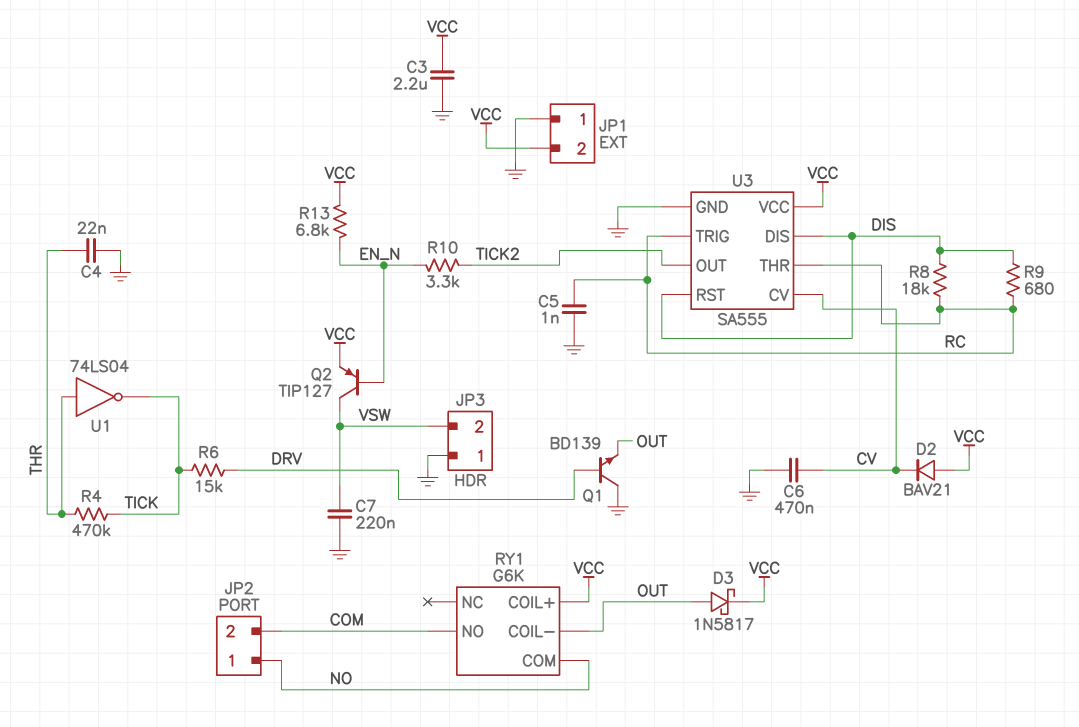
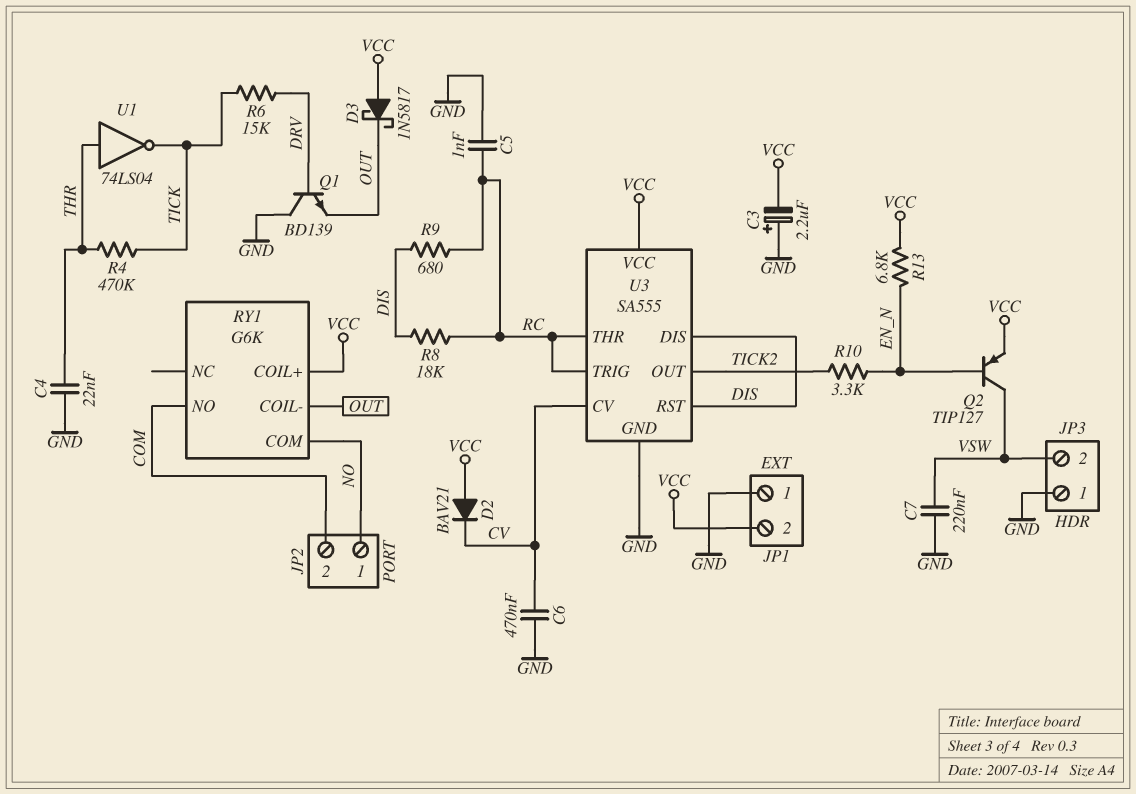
C3: 2.2uF (GND, VCC) -> 2.2uF (plus GND, minus VCC)
D3: schottky 1N5817 (A OUT, K VCC) -> schottky 1N5817 (A VCC, K OUT)

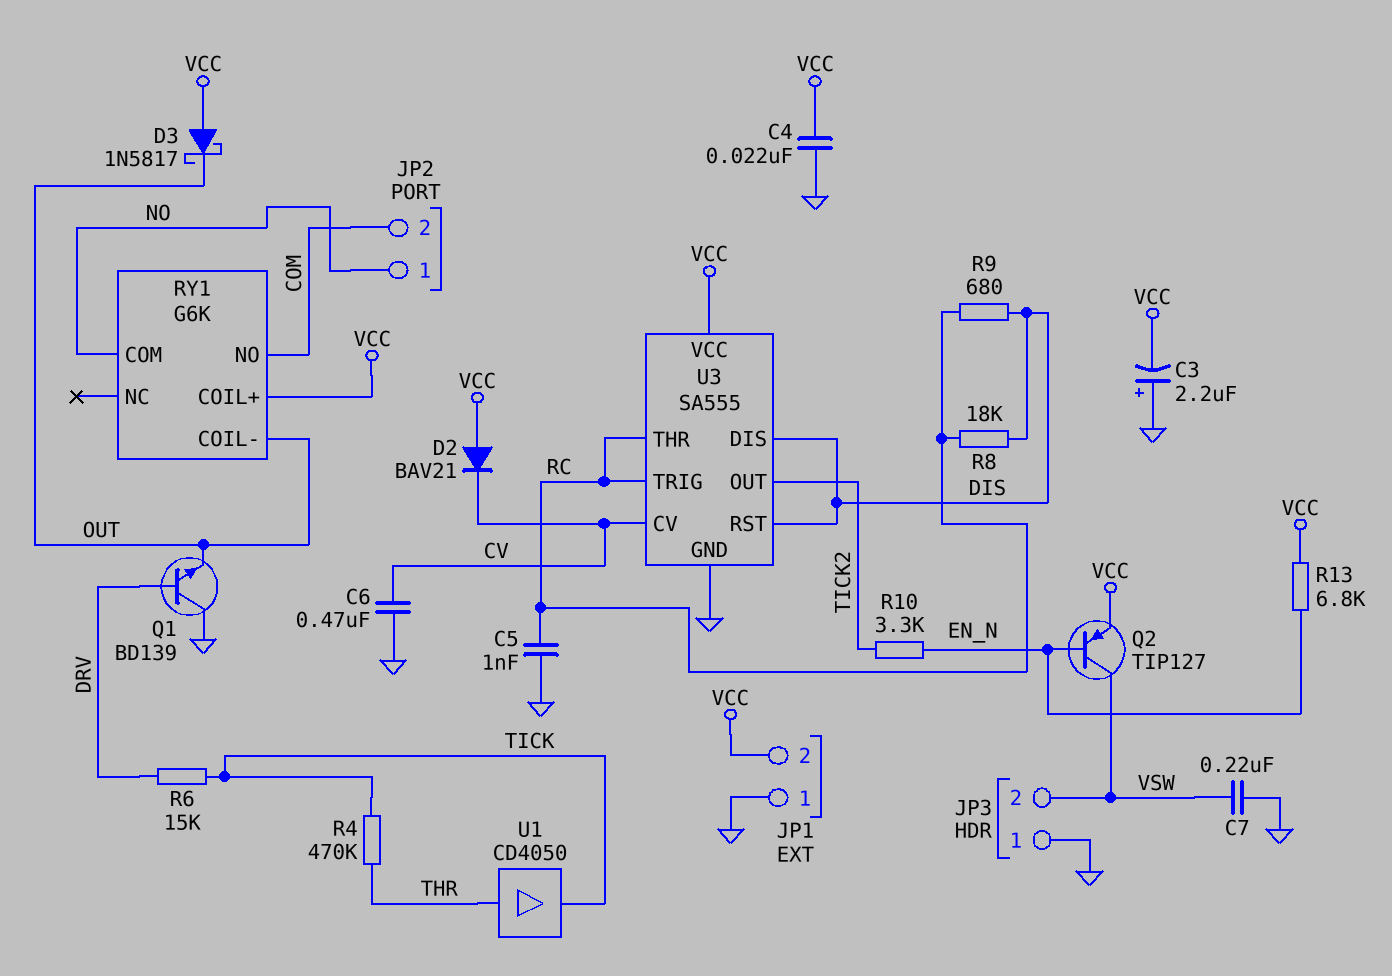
C4: 22nF (GND, THR) -> 22nF (GND, VCC)
U1: NOT 74LS04 (in THR, out TICK) -> buffer CD4050 (in THR, out TICK)

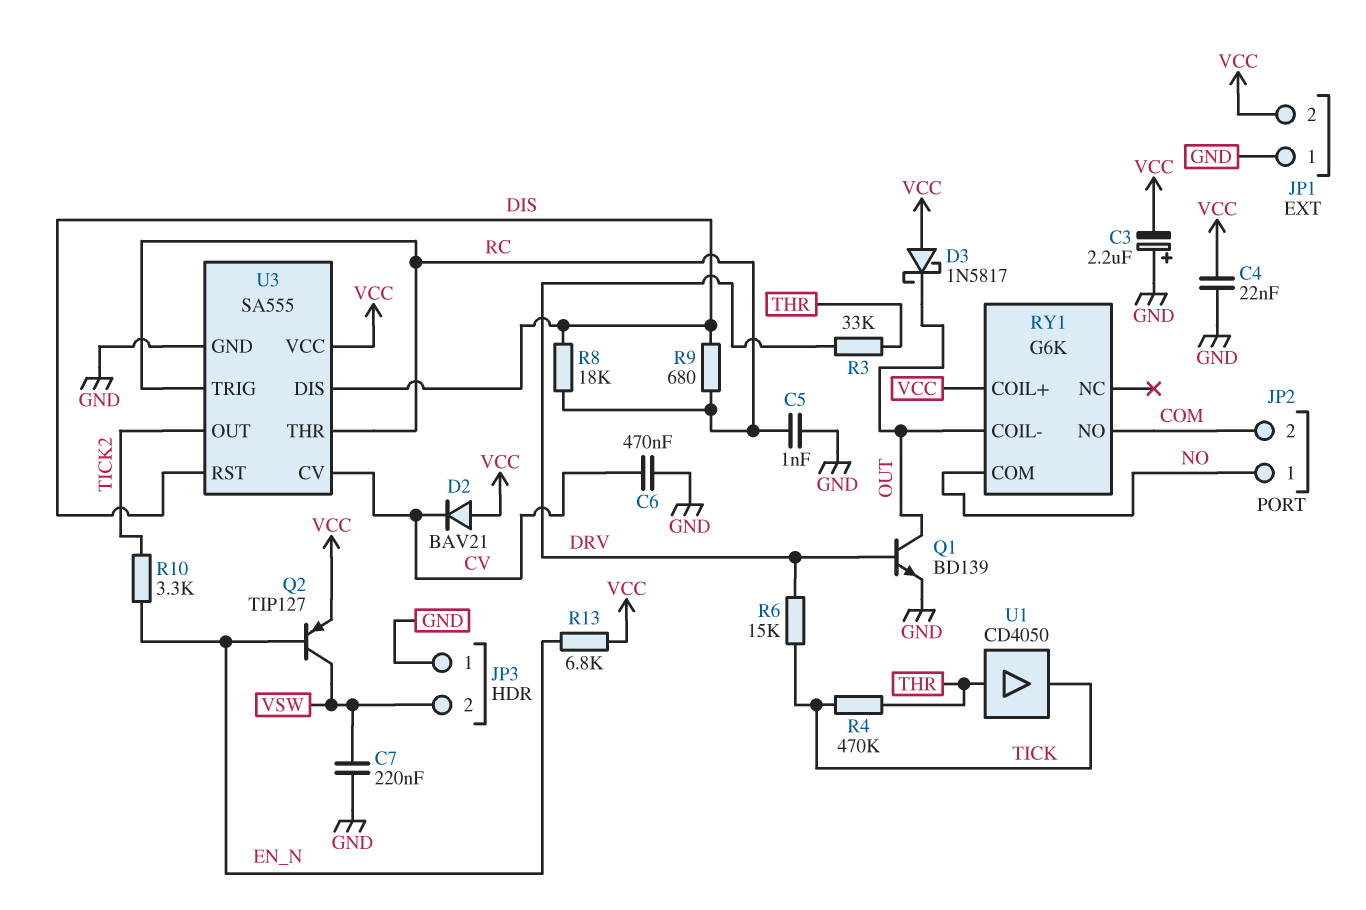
Q1: NPN BD139 (B DRV, C GND, E OUT) -> NPN BD139 (B DRV, C OUT, E GND)
R3: none -> 33k (DRV, THR)

